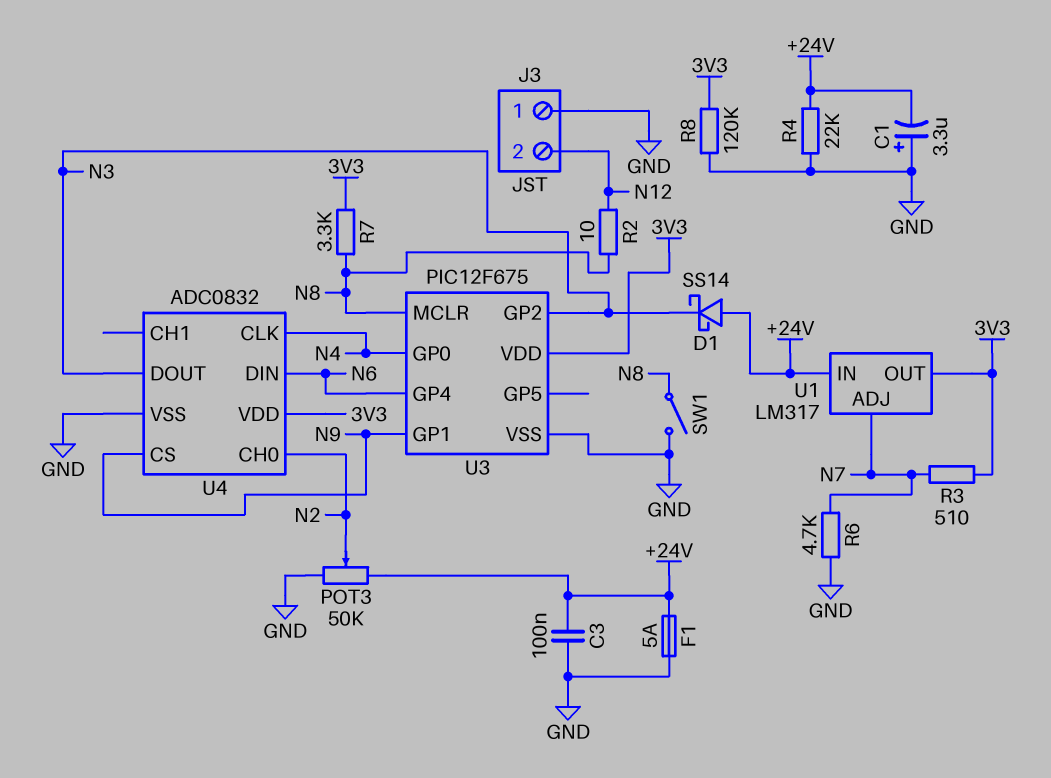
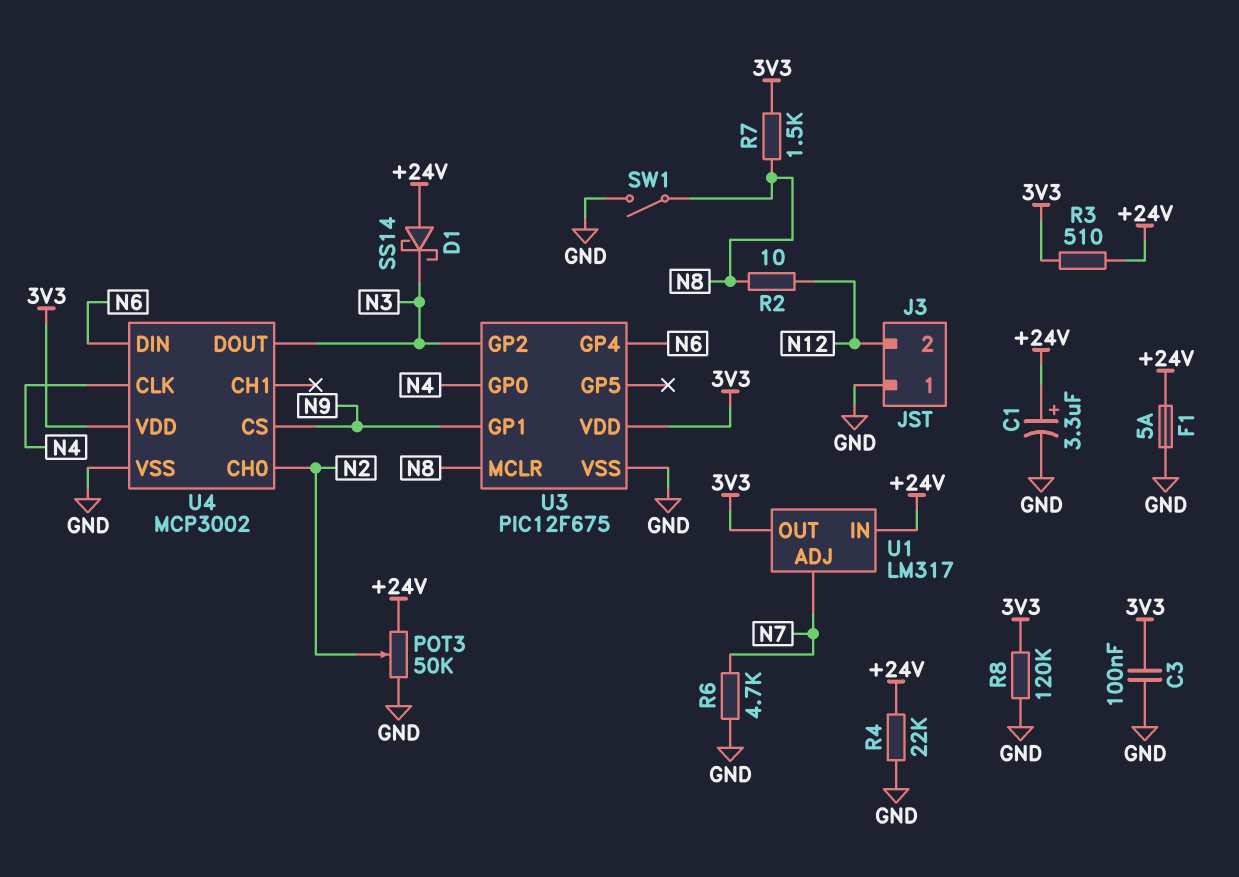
C1: 3.3uF (plus GND, minus +24V) -> 3.3uF (plus +24V, minus GND)
C3: 100nF (+24V, GND) -> 100nF (3V3, GND)
R3: 510 (3V3, N7) -> 510 (+24V, 3V3)
R7: 3.3k (3V3, N8) -> 1.5k (3V3, N8)
U4: ADC0832 -> MCP3002

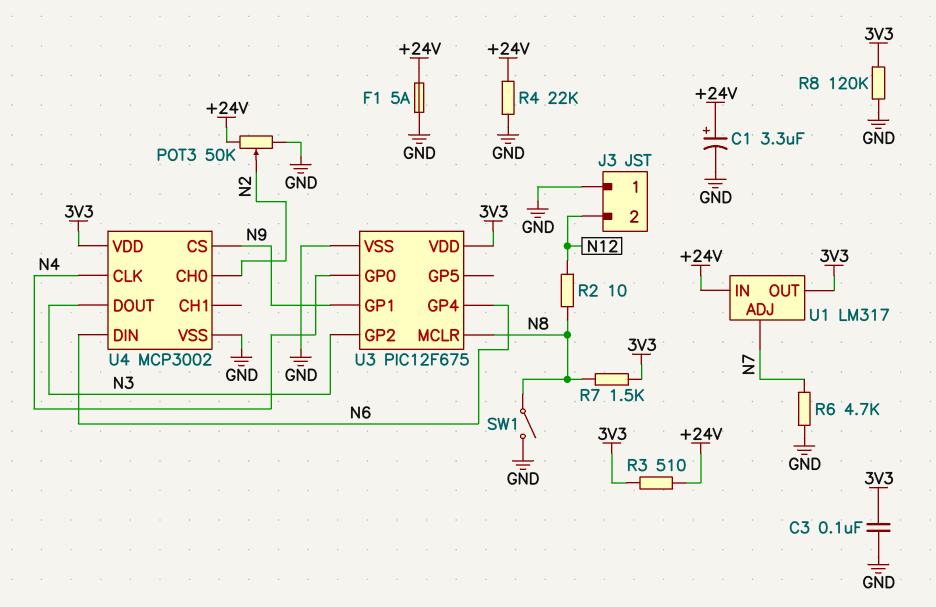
D1: schottky SS14 (A +24V, K N3) -> none

